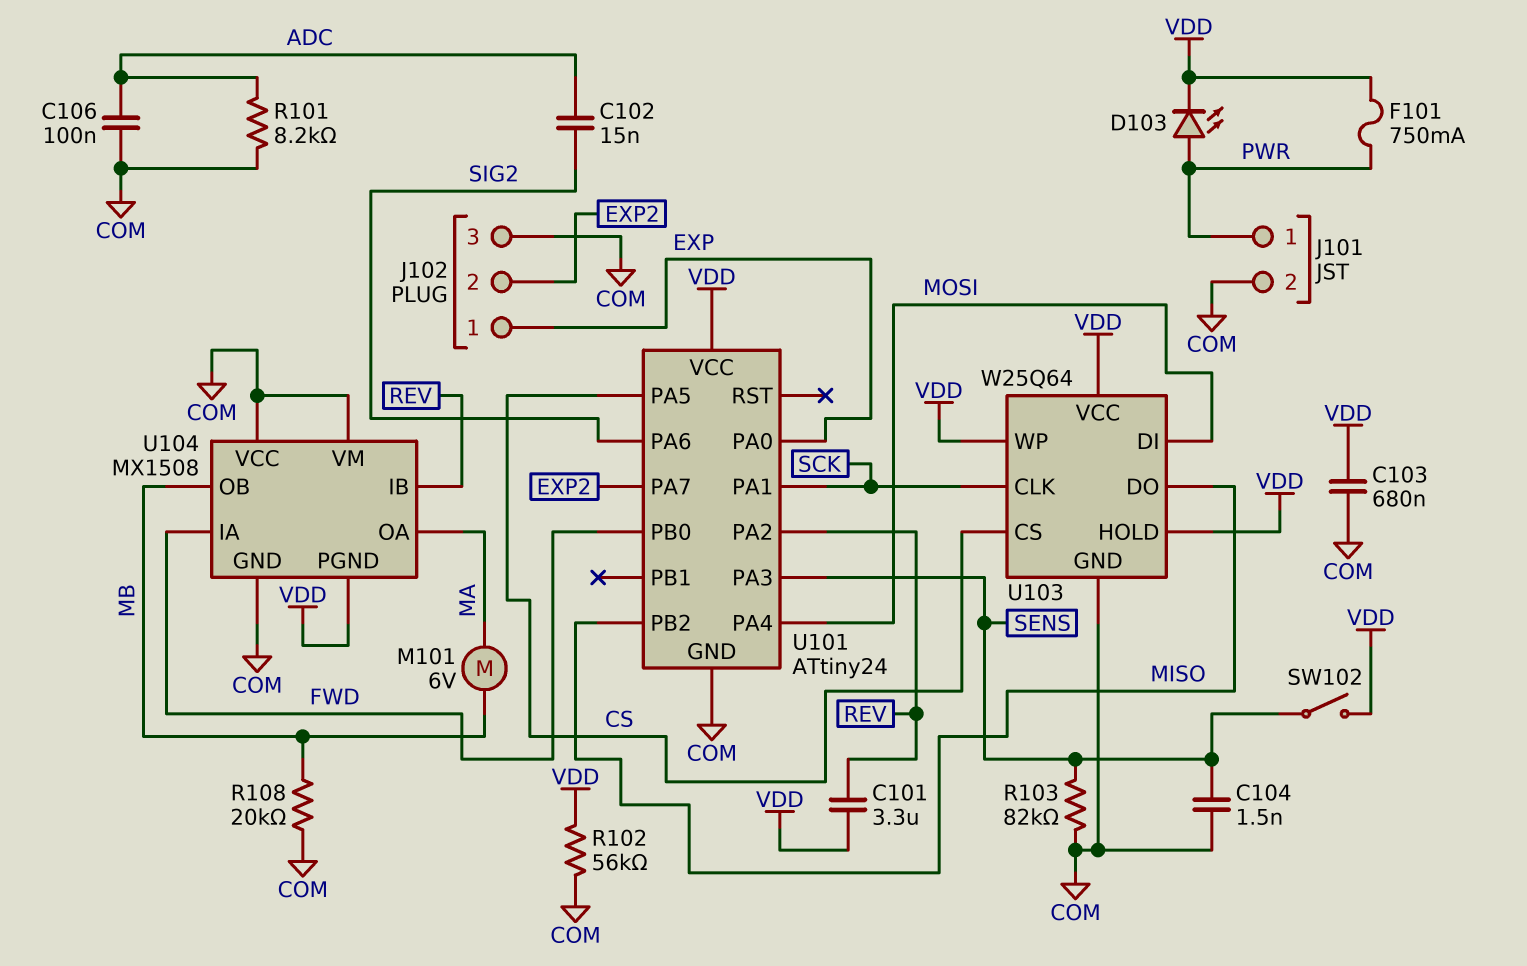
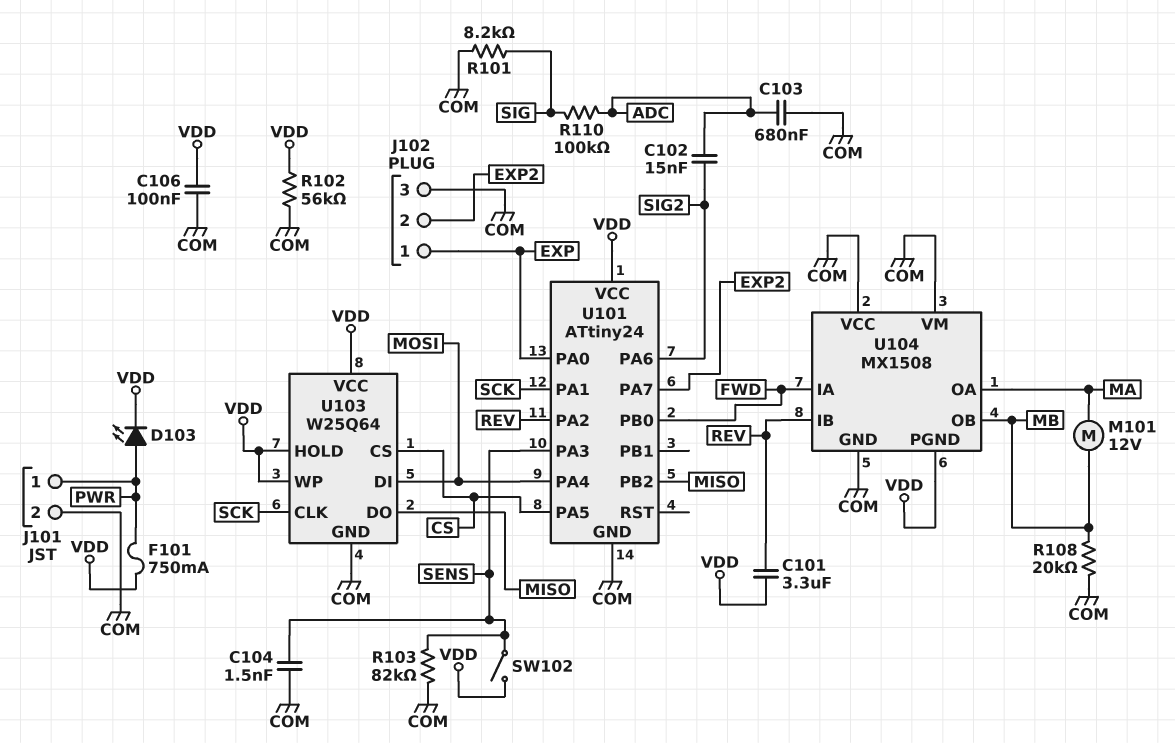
C103: 680nF (COM, VDD) -> 680nF (ADC, COM)
C106: 100nF (ADC, COM) -> 100nF (COM, VDD)
M101: motor 6V (MA, MB) -> motor 12V (MA, MB)
R101: 8.2k (ADC, COM) -> 8.2k (COM, SIG)
R110: none -> 100k (ADC, SIG)

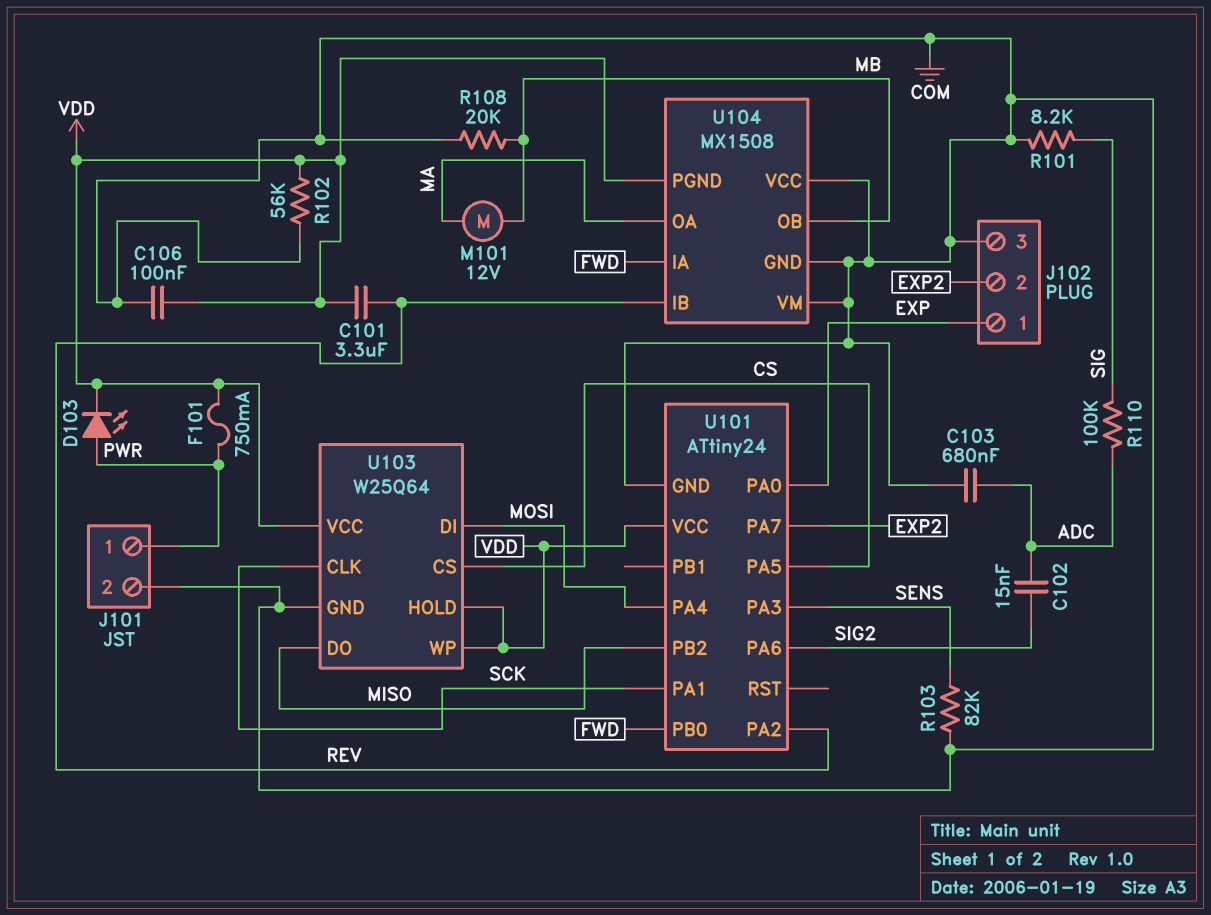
C104: 1.5nF (COM, SENS) -> none
SW102: switch (SENS, VDD) -> none

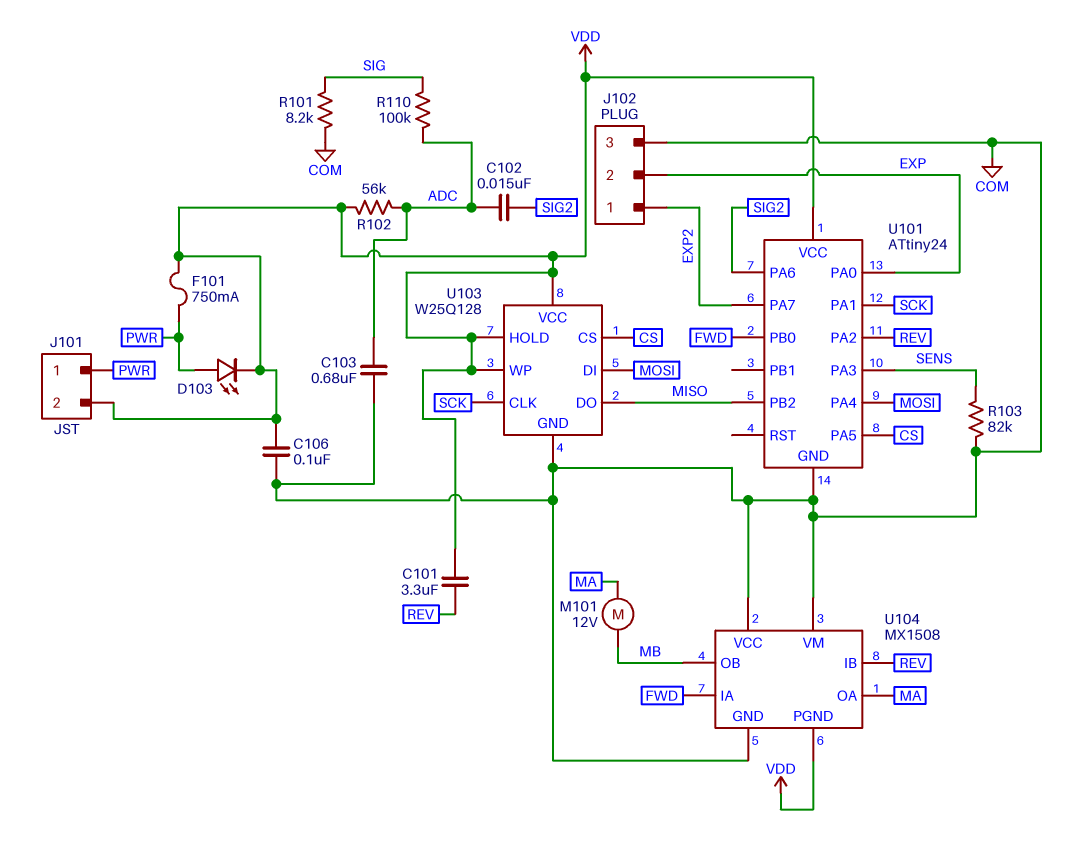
J101 pin 2: COM -> VDD
J102 pin 1: EXP -> EXP2
J102 pin 2: EXP2 -> EXP
R102: 56k (COM, VDD) -> 56k (ADC, VDD)
R108: 20k (COM, MB) -> none
U103: W25Q64 -> W25Q128

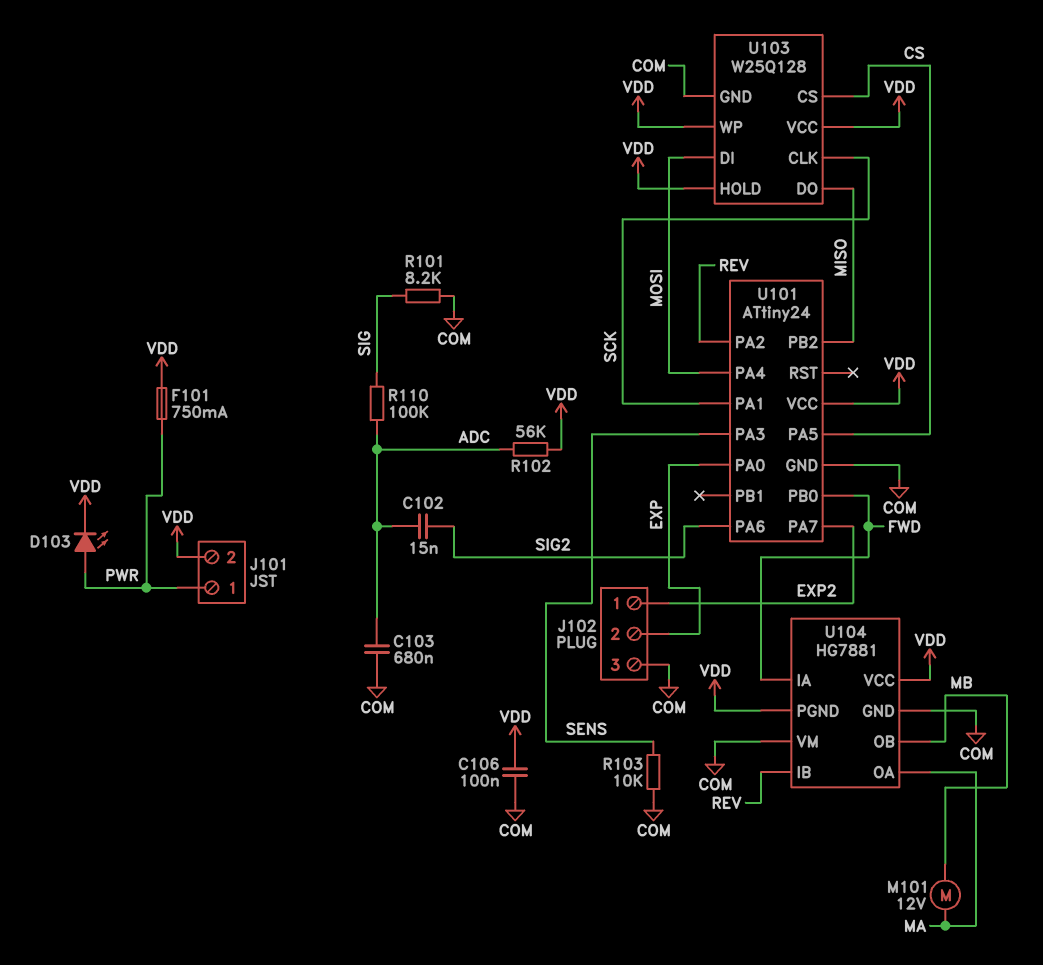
C101: 3.3uF (REV, VDD) -> none
R103: 82k (COM, SENS) -> 10k (COM, SENS)
U104: MX1508 -> HG7881
U104 pin VCC: COM -> VDD

